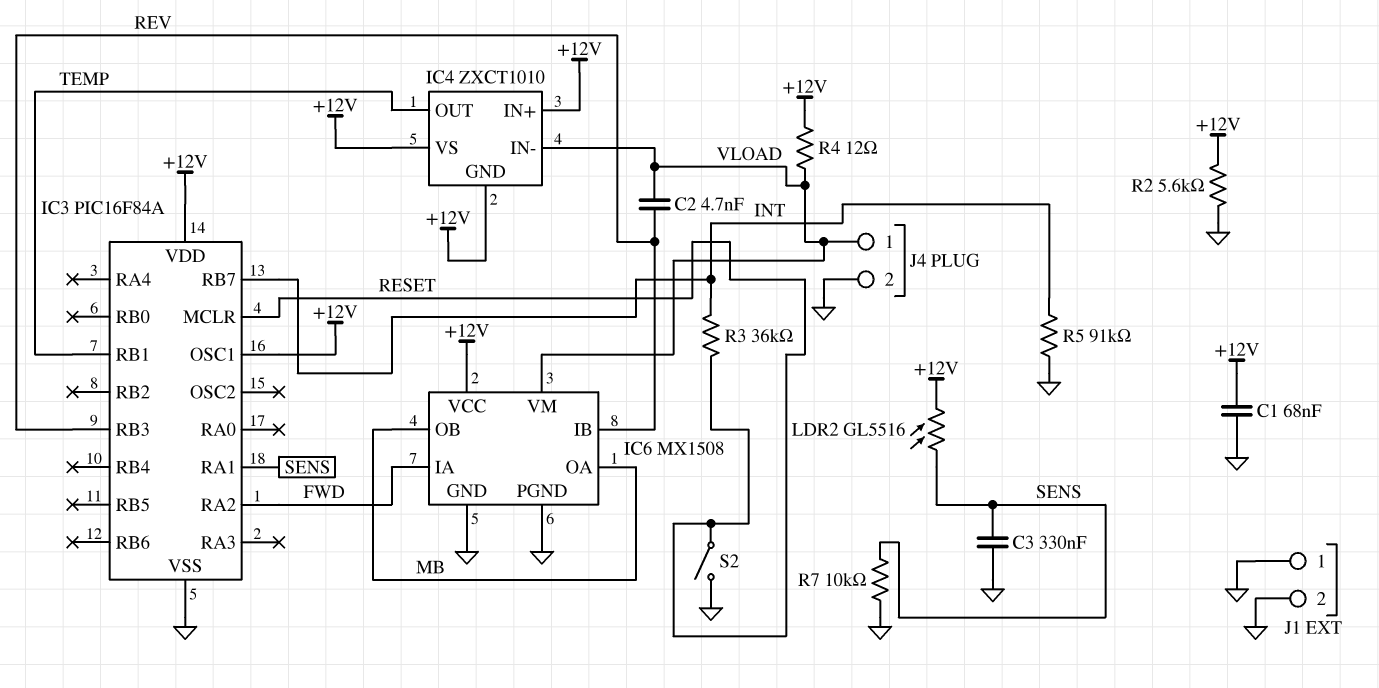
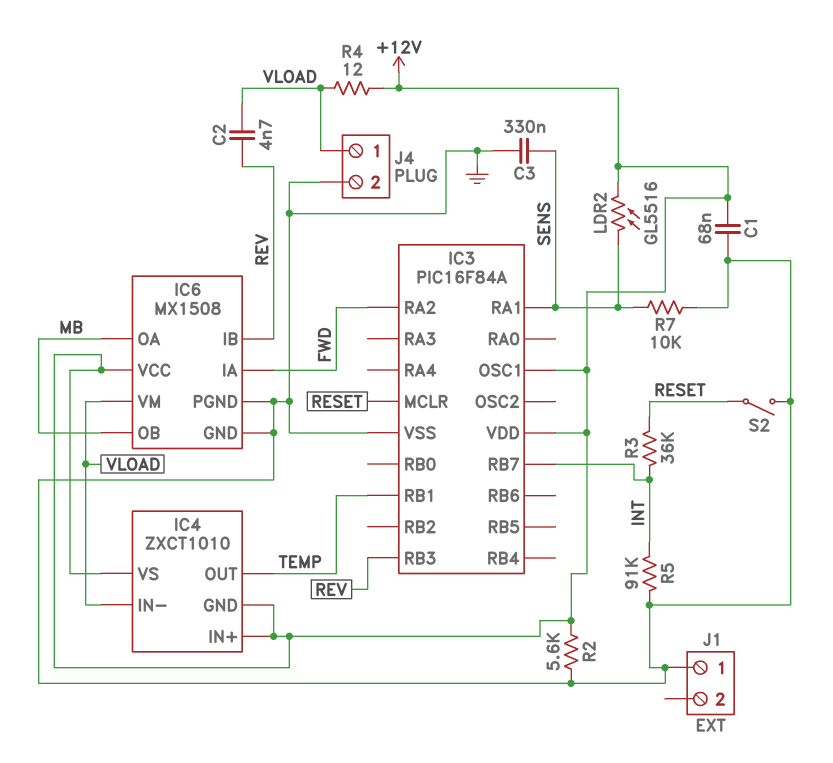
J1 pin 2: GND -> none

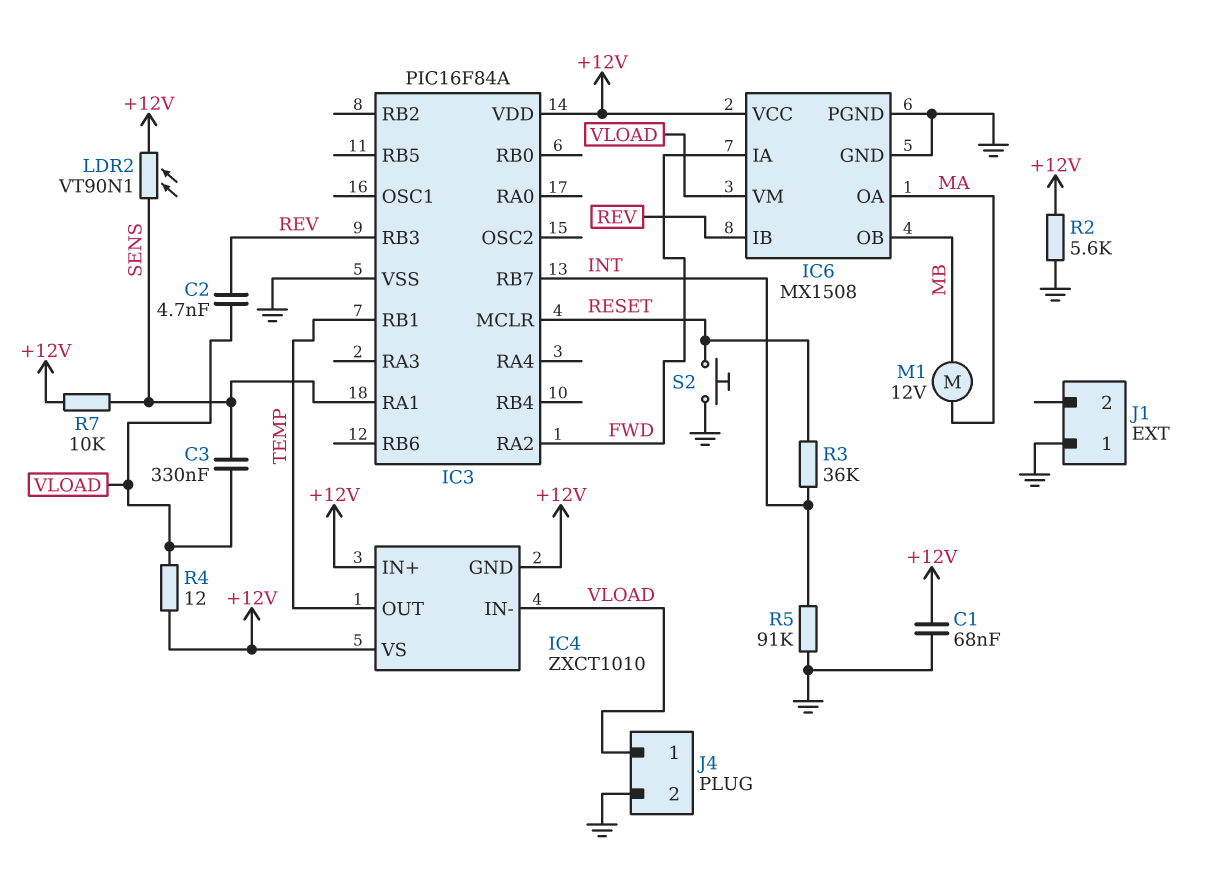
C3: 330nF (GND, SENS) -> 330nF (SENS, VLOAD)
IC3 pin OSC1: +12V -> none
IC6 pin OA: MB -> MA
LDR2: GL5516 (+12V, SENS) -> VT90N1 (+12V, SENS)
M1: none -> motor 12V (MA, MB)
R7: 10k (GND, SENS) -> 10k (+12V, SENS)
S2: switch (GND, RESET) -> button (GND, RESET)

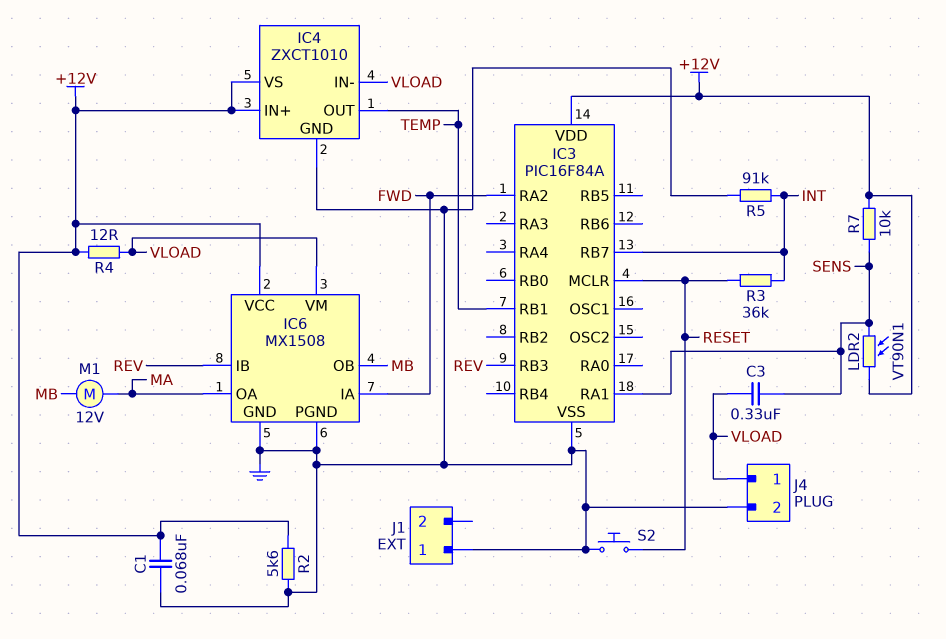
C2: 4.7nF (REV, VLOAD) -> none
IC4 pin GND: +12V -> GND

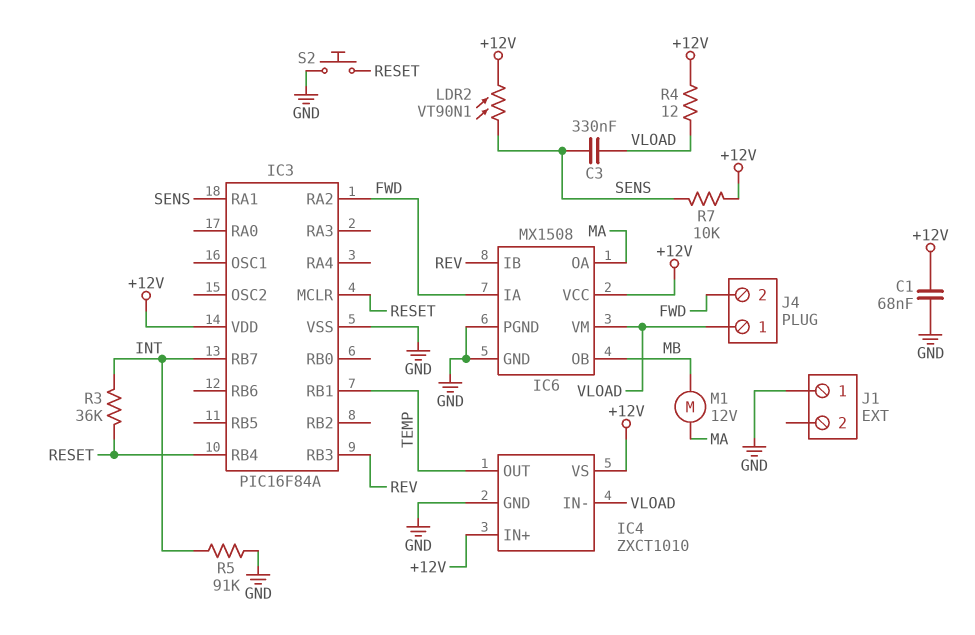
IC3 pin RB4: none -> RESET
J4 pin 2: GND -> FWD
R2: 5.6k (+12V, GND) -> none

